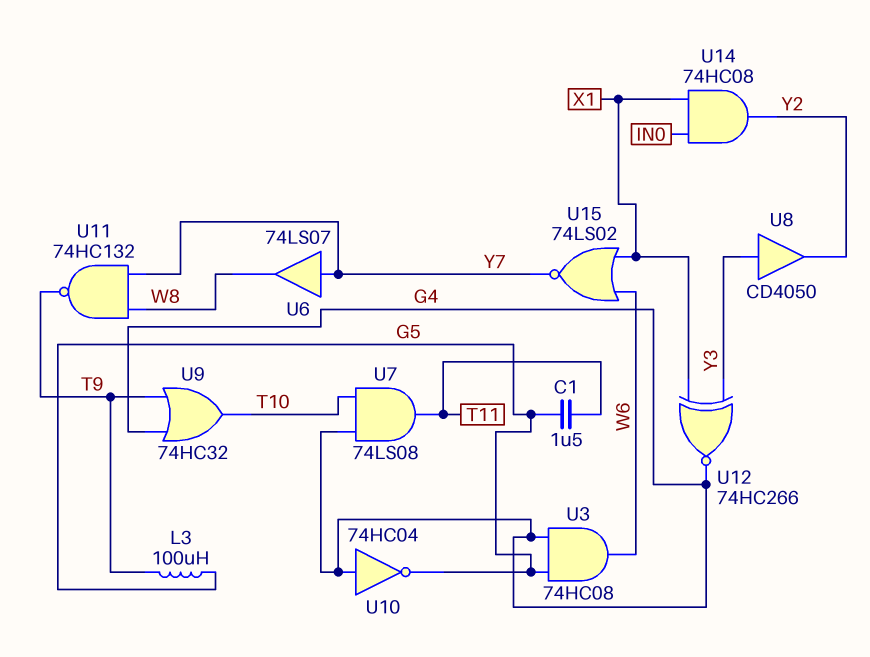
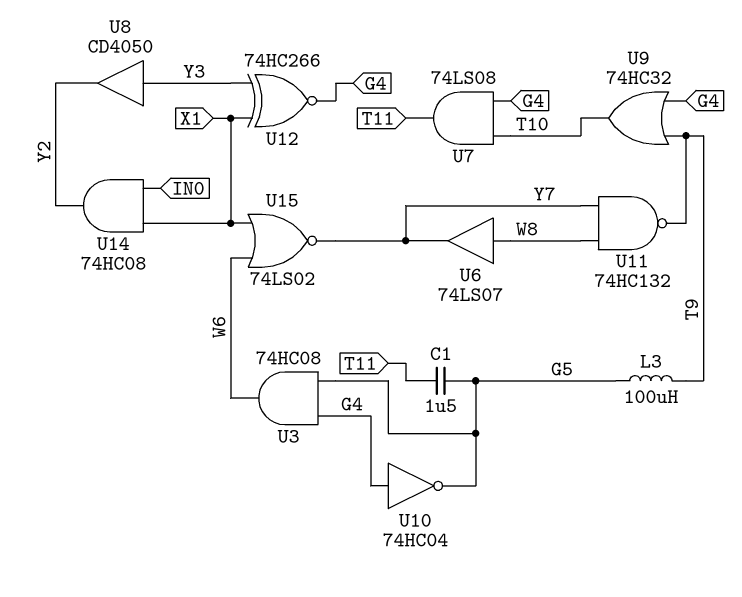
U6: buffer 74LS07 (in Y7, out W8) -> buffer 74LS07 (in W8, out Y7)

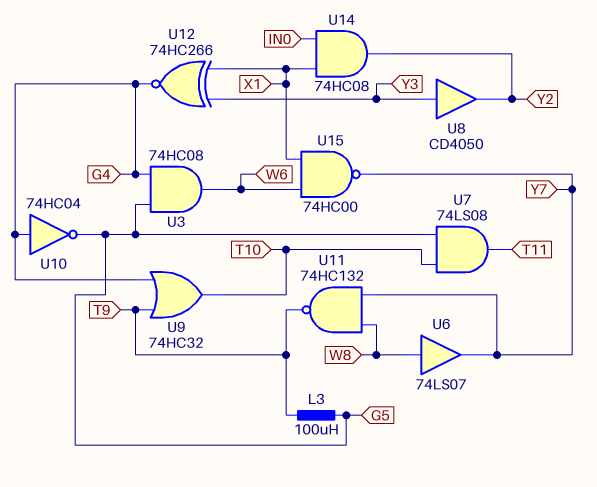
C1: 1.5uF (G5, T11) -> none
U7: AND 74LS08 (in G4, in T10, out T11) -> AND 74LS08 (in G5, in T10, out T11)
U15: NOR 74LS02 (in W6, in X1, out Y7) -> NAND 74HC00 (in W6, in X1, out Y7)

